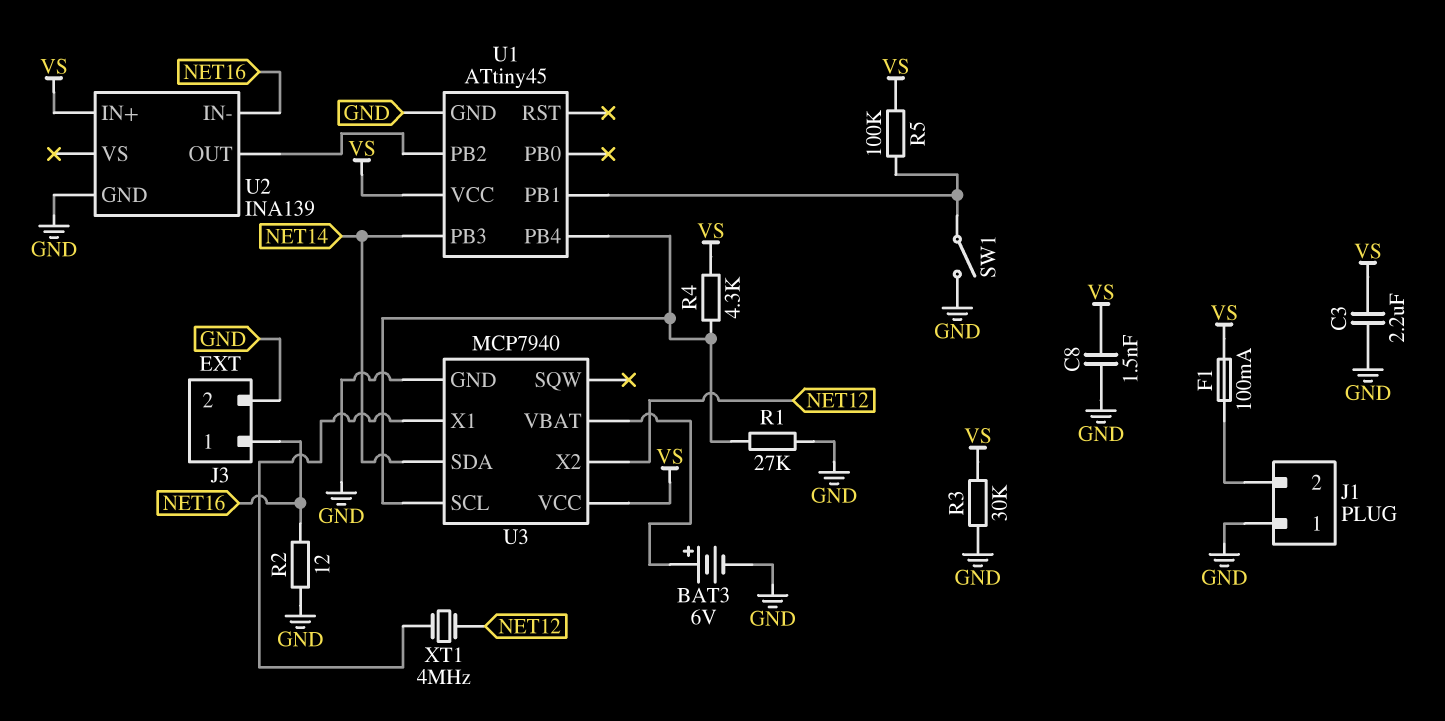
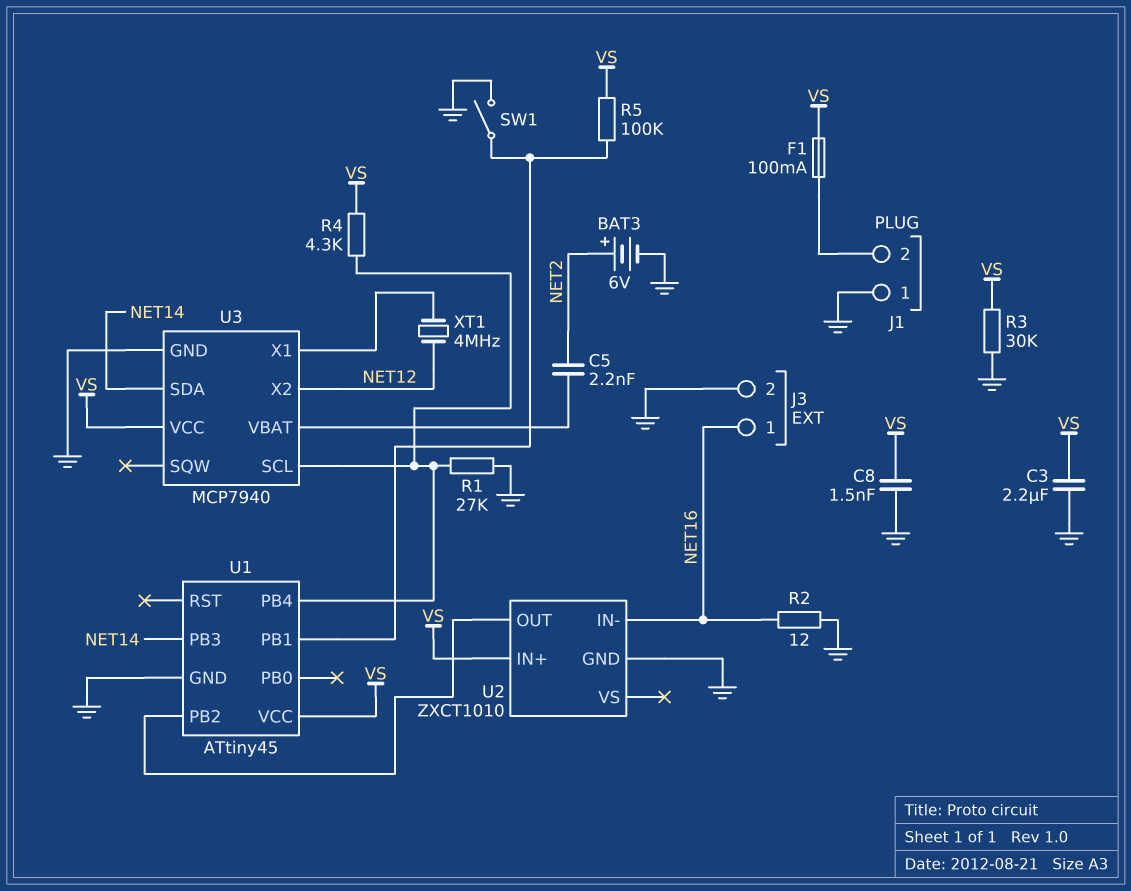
BAT3: 6V (plus U3/VBAT, minus GND) -> 6V (plus NET2, minus GND)
C5: none -> 2.2nF (NET2, U3/VBAT)
U2: INA139 -> ZXCT1010

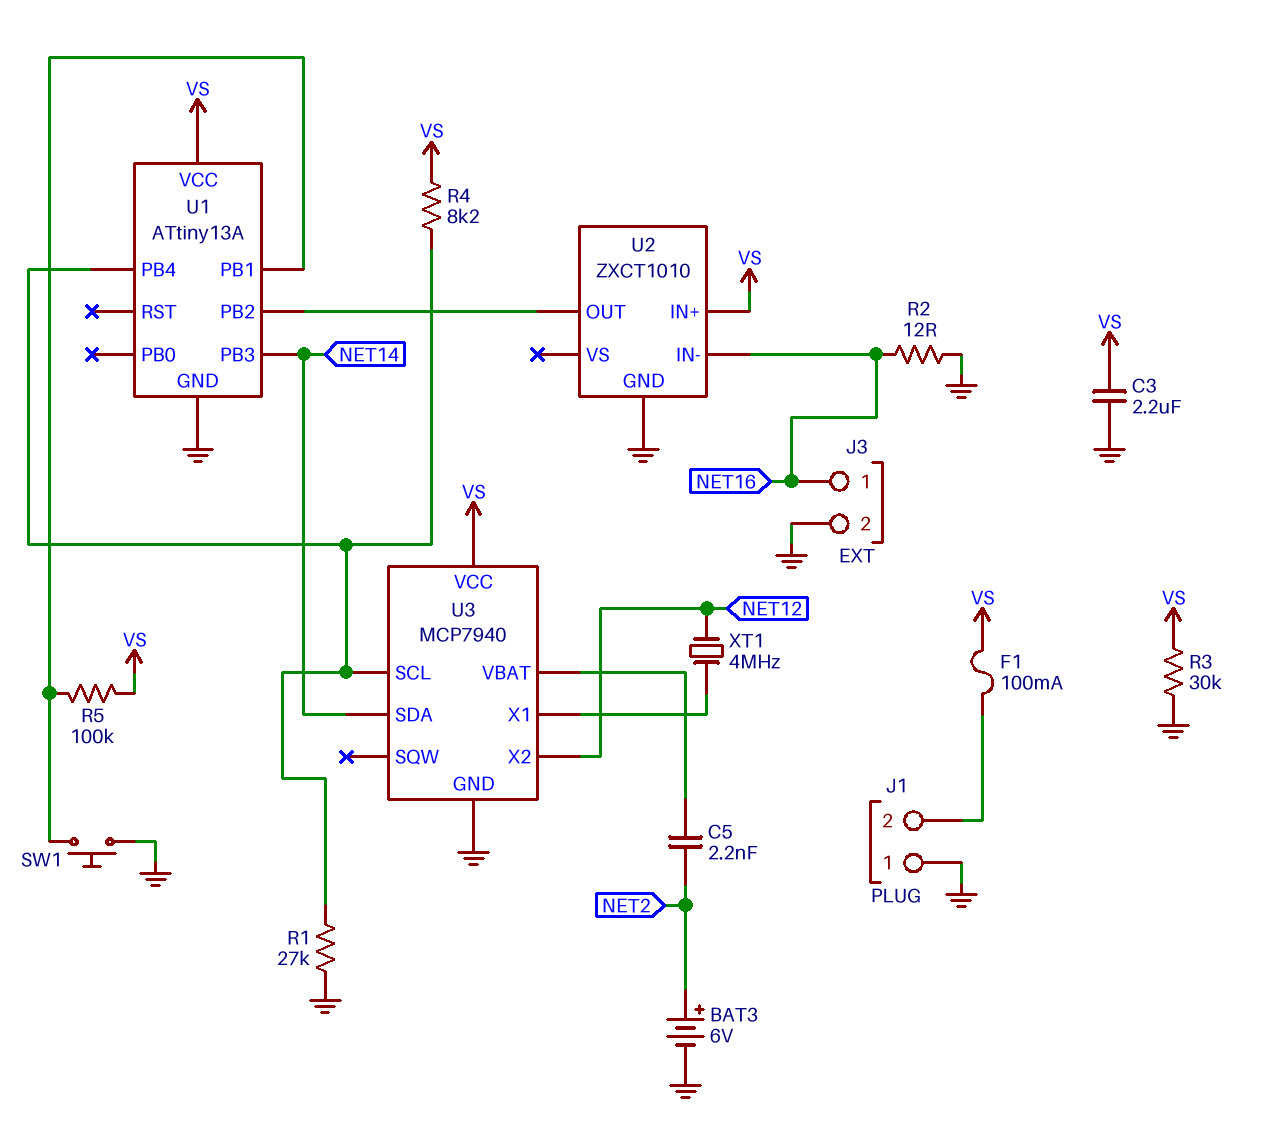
C8: 1.5nF (GND, VS) -> none
R4: 4.3k (U1/PB4, VS) -> 8.2k (U1/PB4, VS)
SW1: switch (GND, U1/PB1) -> button (GND, U1/PB1)
U1: ATtiny45 -> ATtiny13A

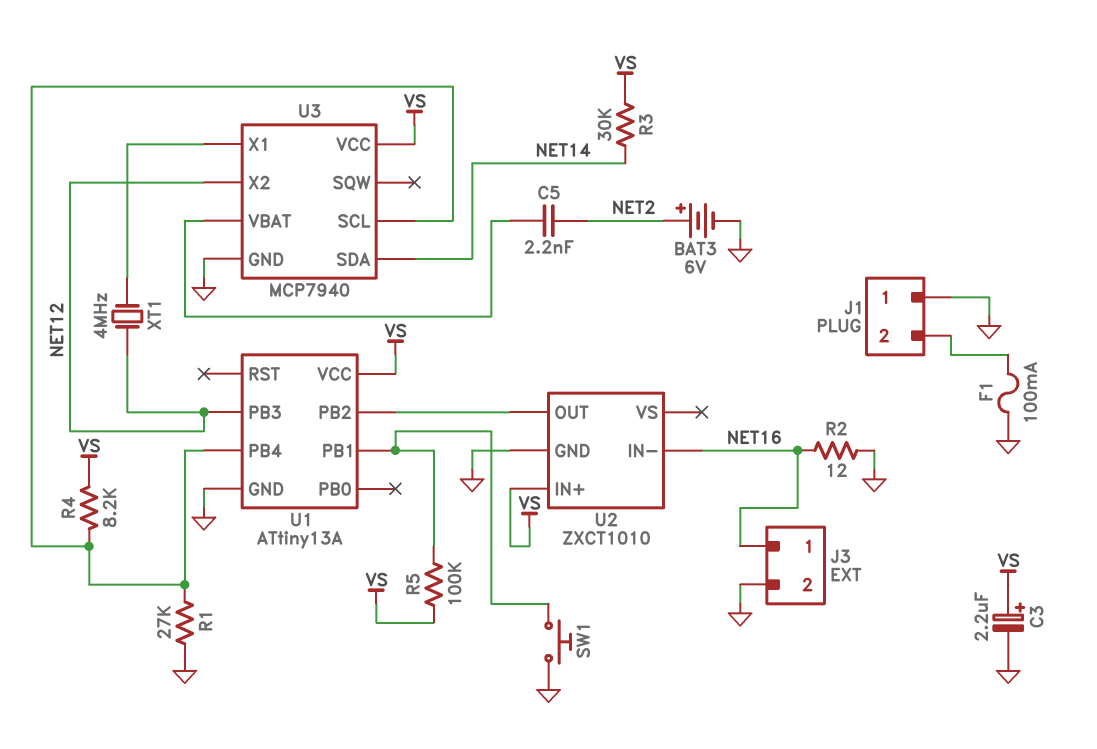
C3: 2.2uF (GND, VS) -> 2.2uF (plus VS, minus GND)
F1: 100mA (J1/2, VS) -> 100mA (GND, J1/2)
R3: 30k (GND, VS) -> 30k (NET14, VS)
U1 pin PB3: NET14 -> NET12

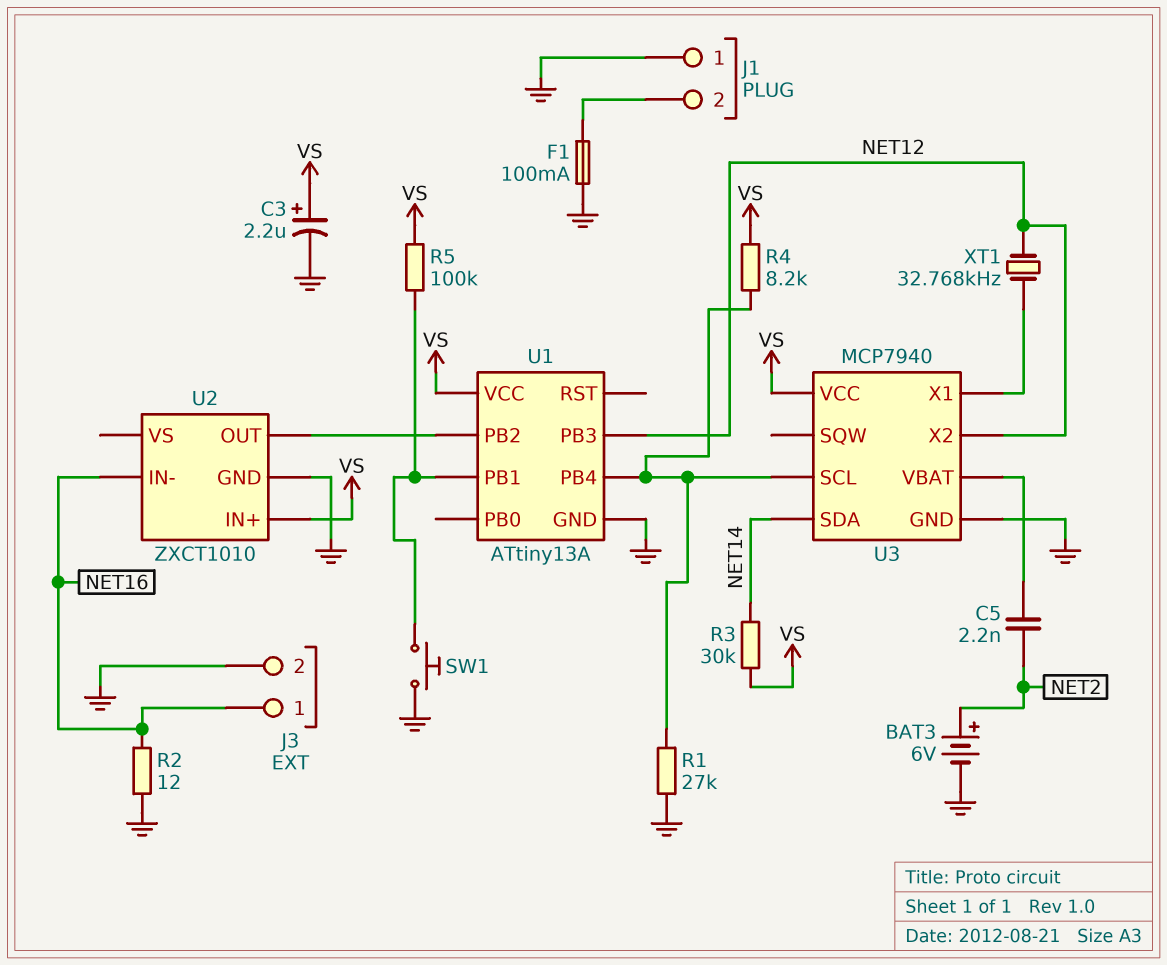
XT1: 4MHz (NET12, U3/X1) -> 32.768kHz (NET12, U3/X1)

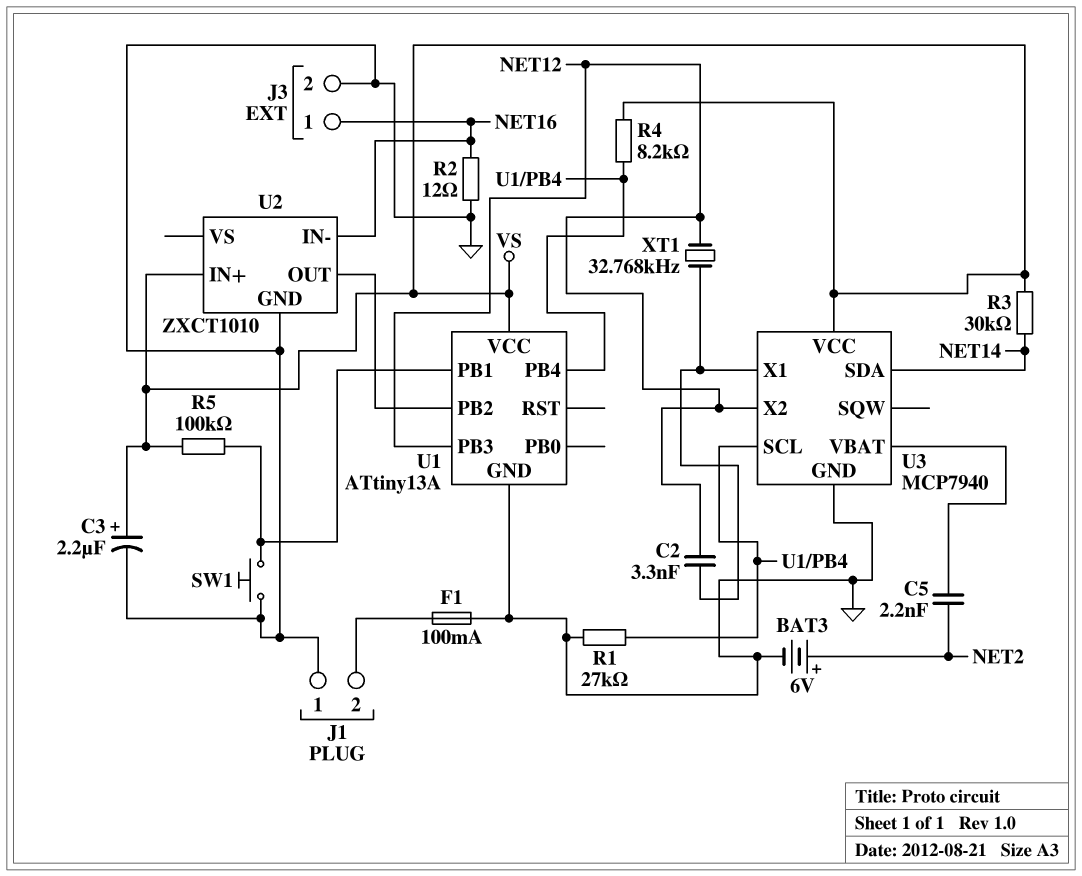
C2: none -> 3.3nF (NET12, U3/X1)

